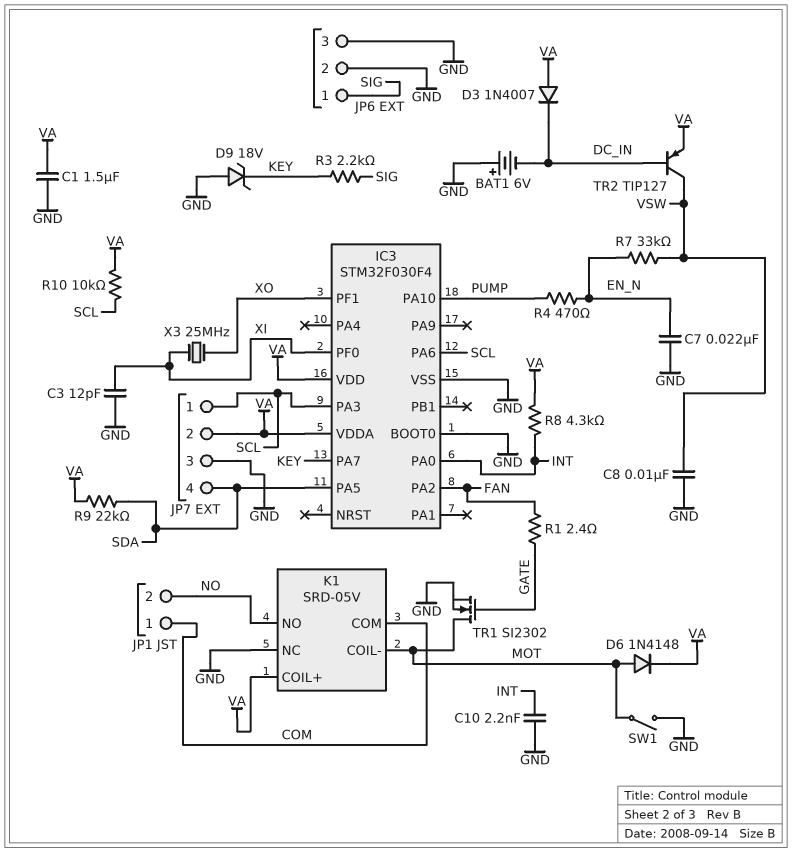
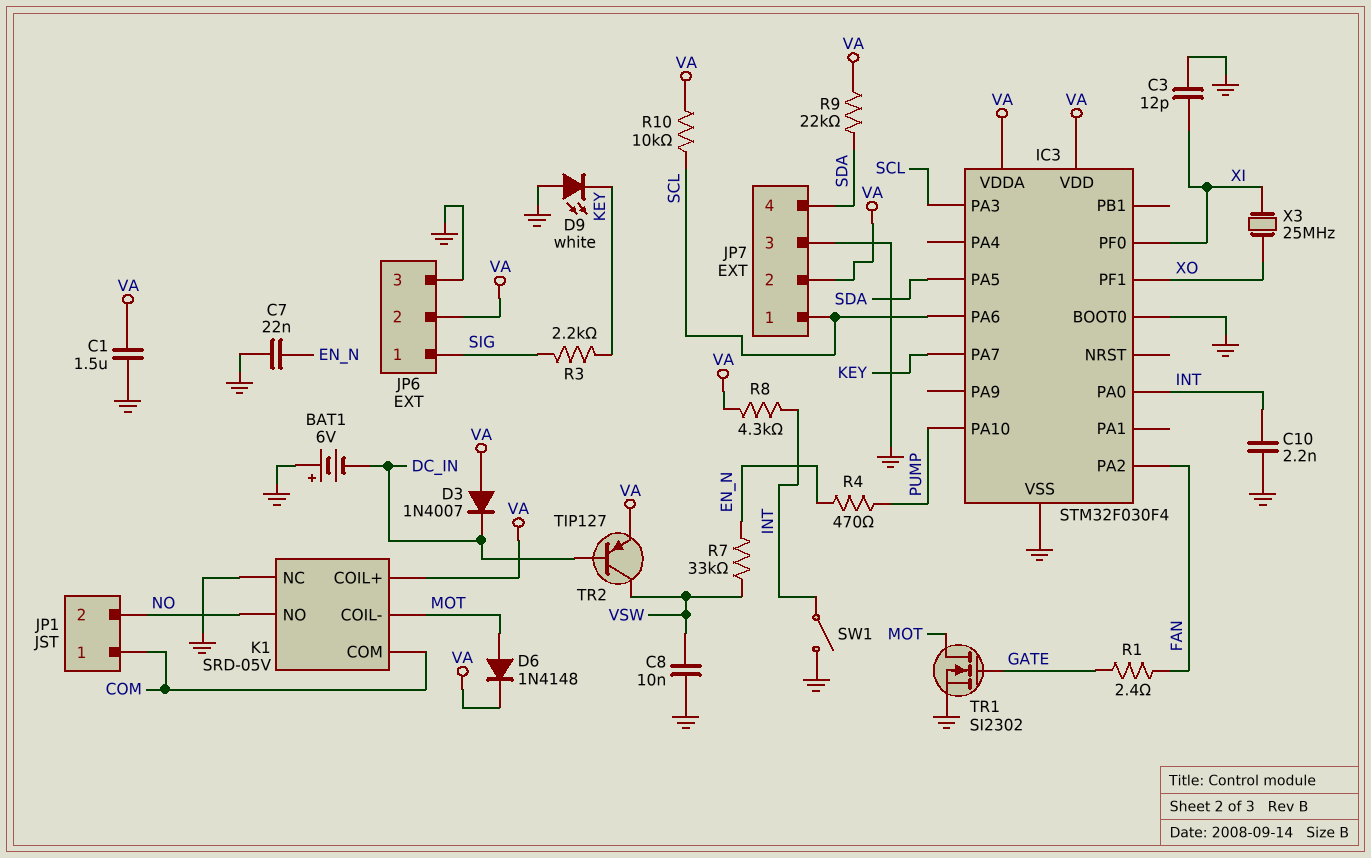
D9: zener 18V (A GND, K KEY) -> LED white (A GND, K KEY)
JP6 pin 2: GND -> VA
SW1: switch (GND, MOT) -> switch (GND, INT)

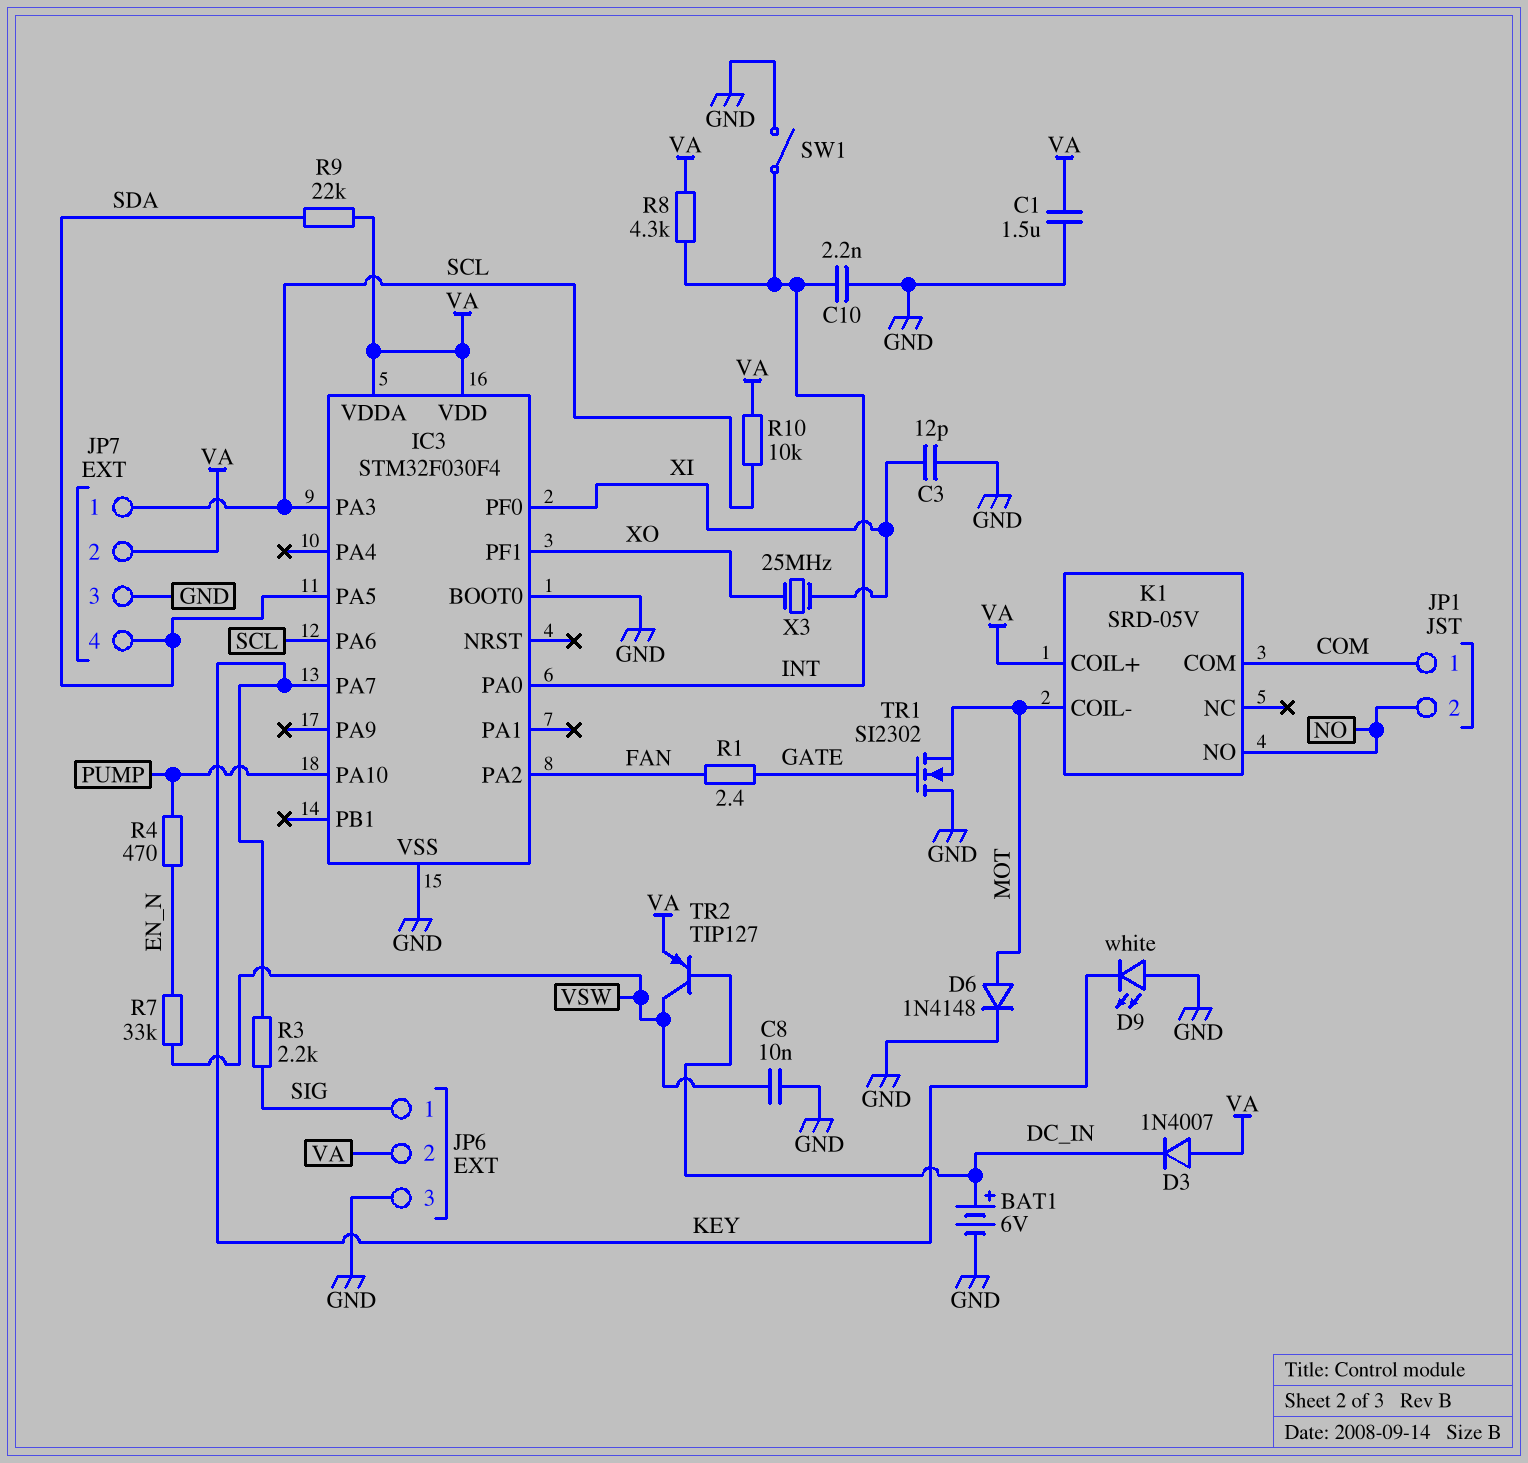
BAT1: 6V (plus GND, minus DC_IN) -> 6V (plus DC_IN, minus GND)
C7: 22nF (EN_N, GND) -> none
D6: diode 1N4148 (A MOT, K VA) -> diode 1N4148 (A MOT, K GND)
K1 pin NC: GND -> none
TR1: NMOS SI2302 (G GATE, D MOT, S GND) -> NMOS SI2302 (G GATE, D GND, S MOT)

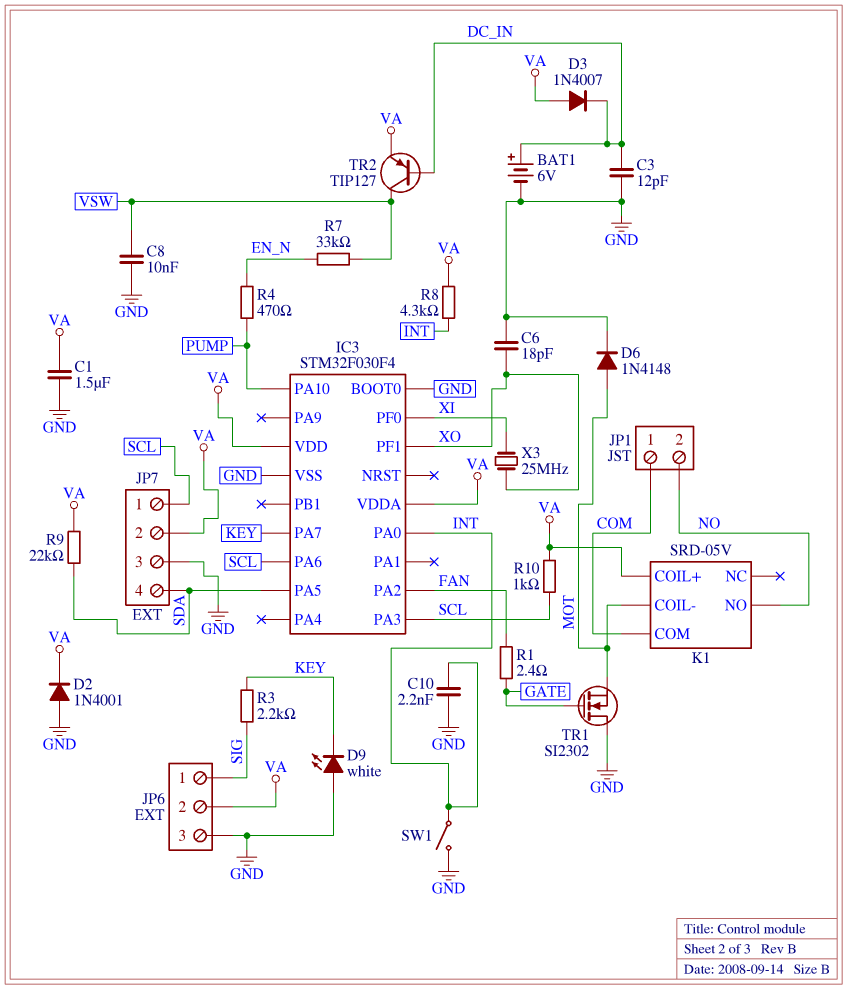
C3: 12pF (GND, XI) -> 12pF (DC_IN, GND)
C6: none -> 18pF (GND, XO)
D2: none -> diode 1N4001 (A GND, K VA)
R10: 10k (SCL, VA) -> 1k (SCL, VA)

